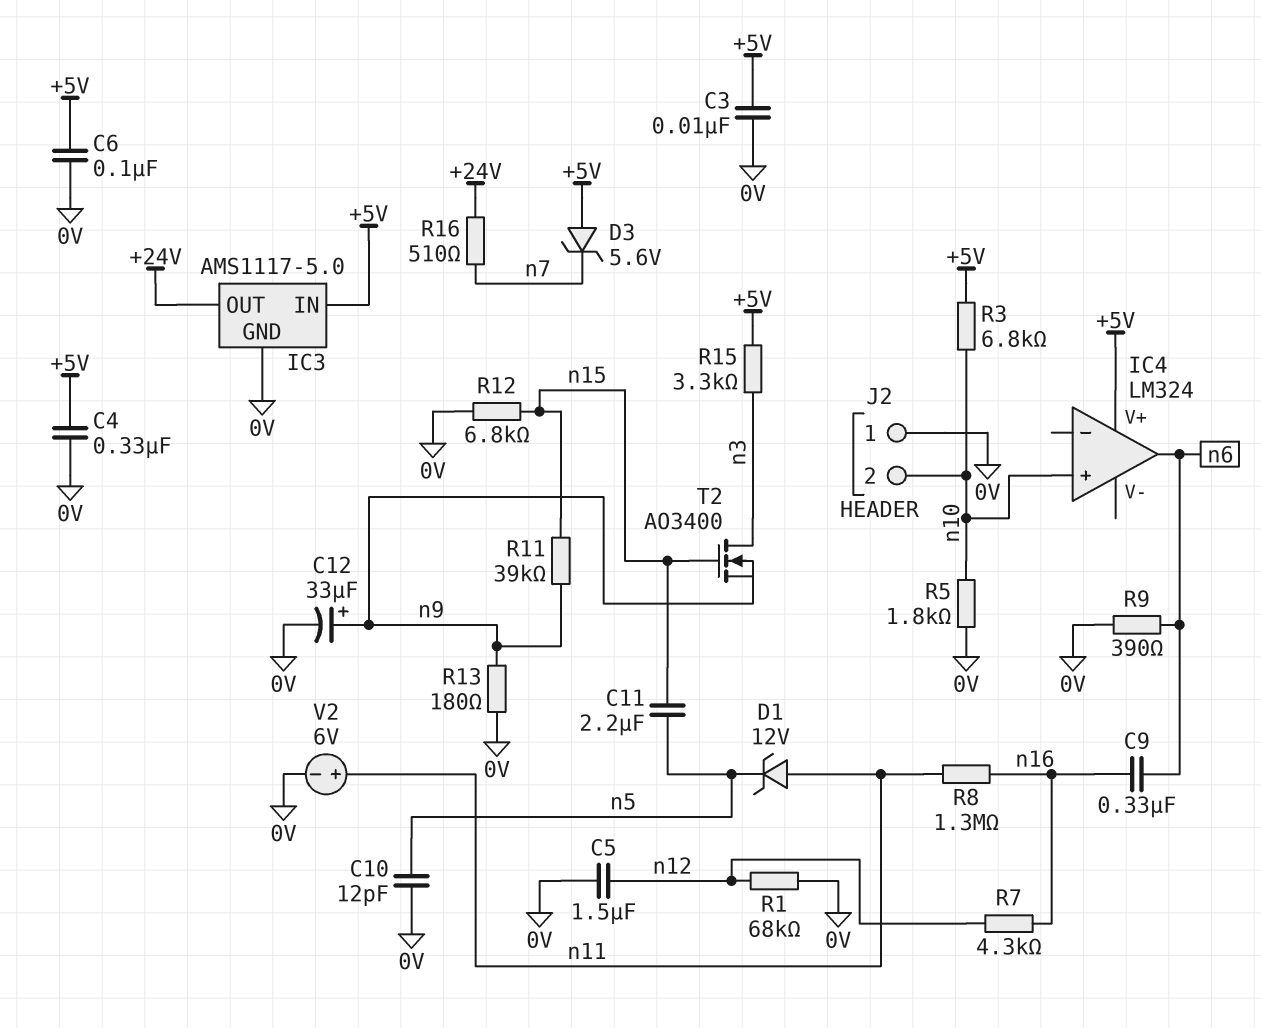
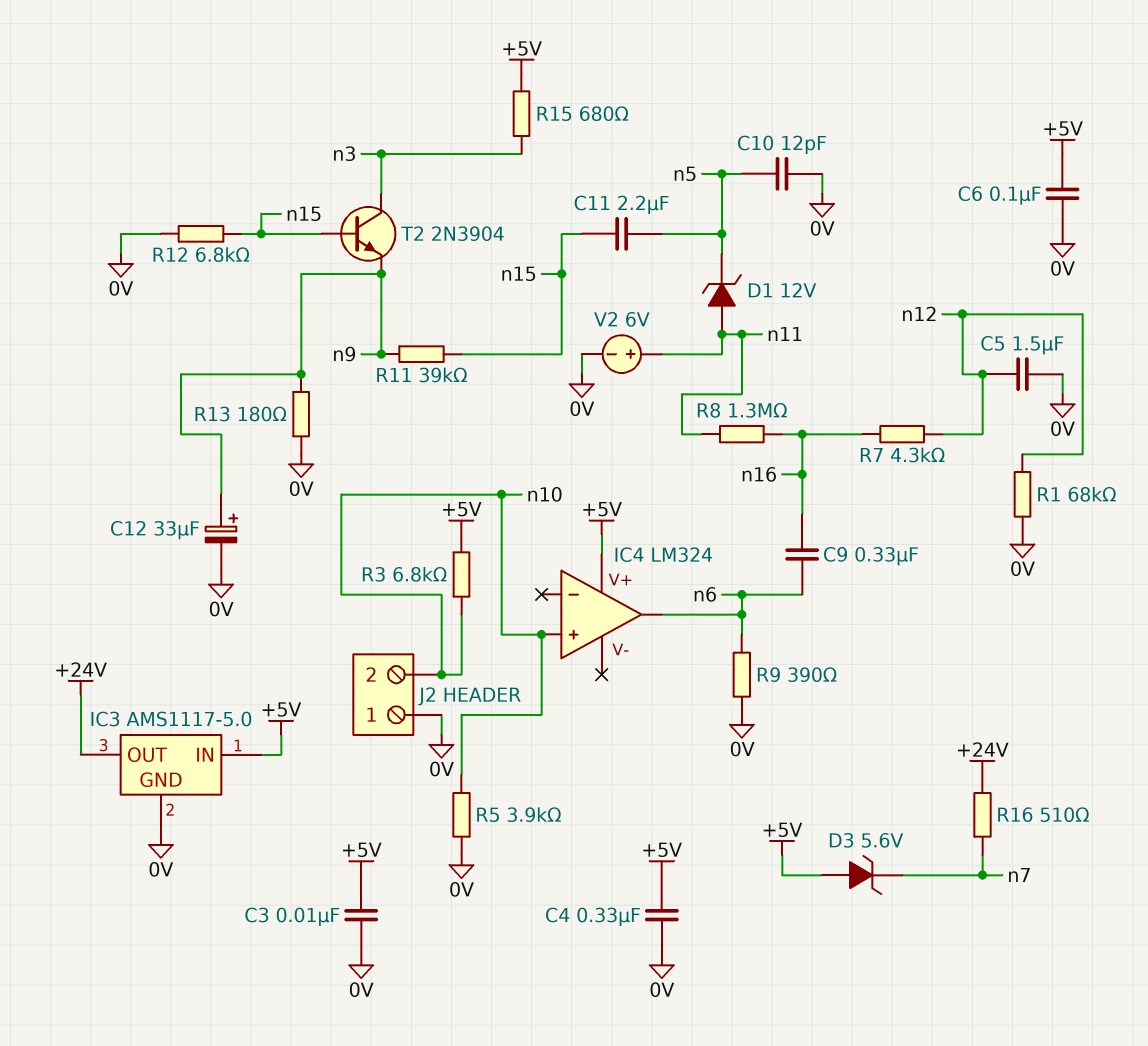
R5: 1.8k (0V, n10) -> 3.9k (0V, n10)
R15: 3.3k (+5V, n3) -> 680 (+5V, n3)
T2: NMOS AO3400 (G n15, D n3, S n9) -> NPN 2N3904 (B n15, C n3, E n9)

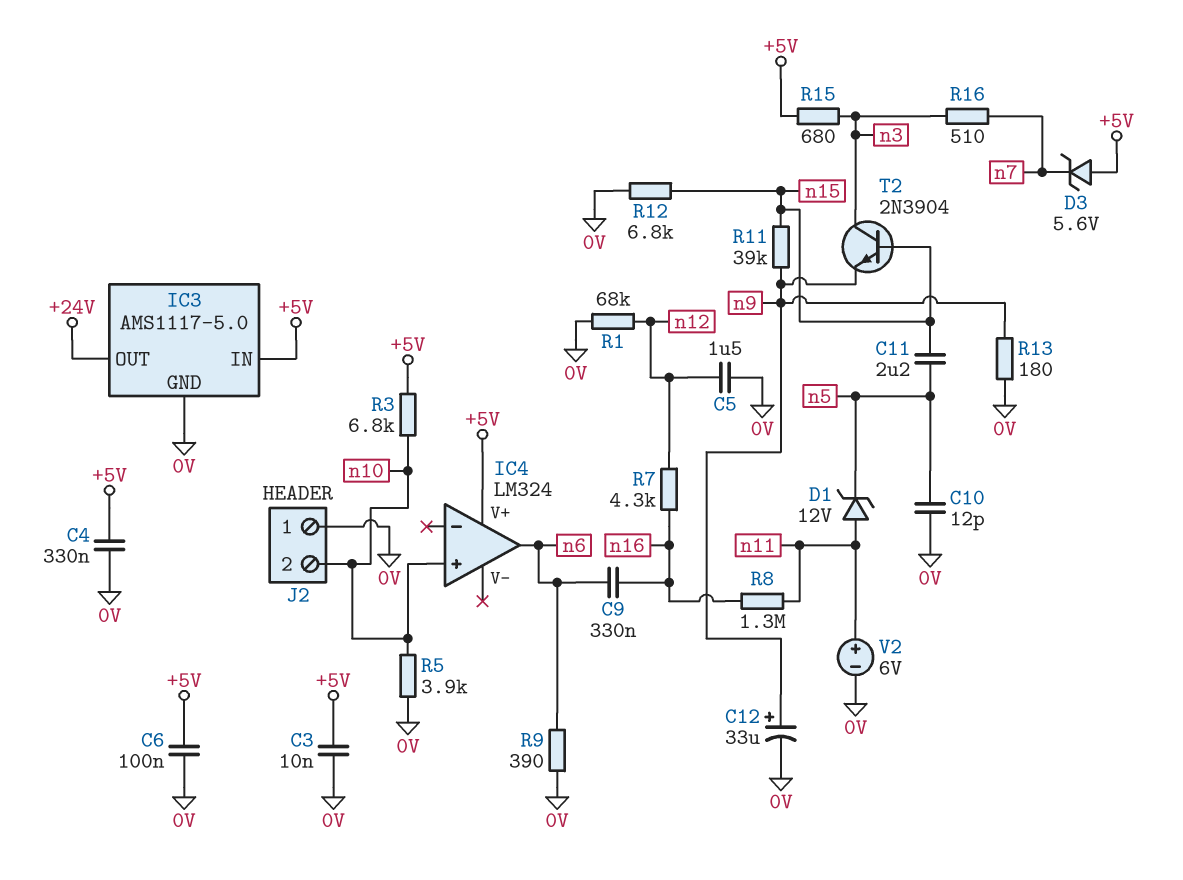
R16: 510 (+24V, n7) -> 510 (n3, n7)

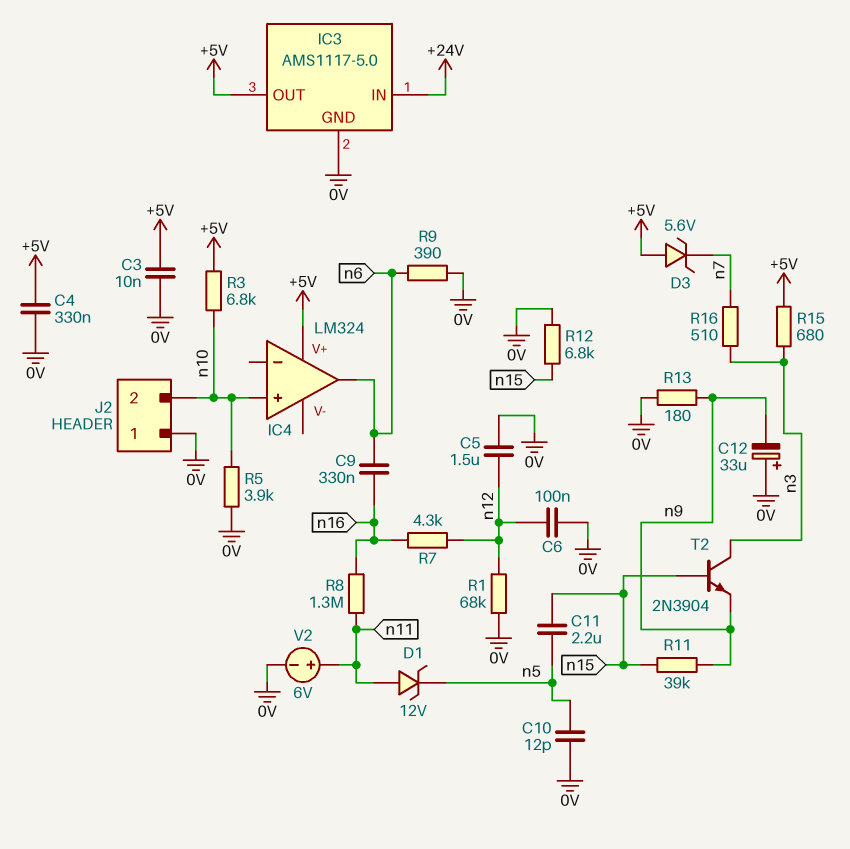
C6: 100nF (+5V, 0V) -> 100nF (0V, n12)
C12: 33uF (plus n9, minus 0V) -> 33uF (plus 0V, minus n9)
IC3 pin IN: +5V -> +24V
IC3 pin OUT: +24V -> +5V

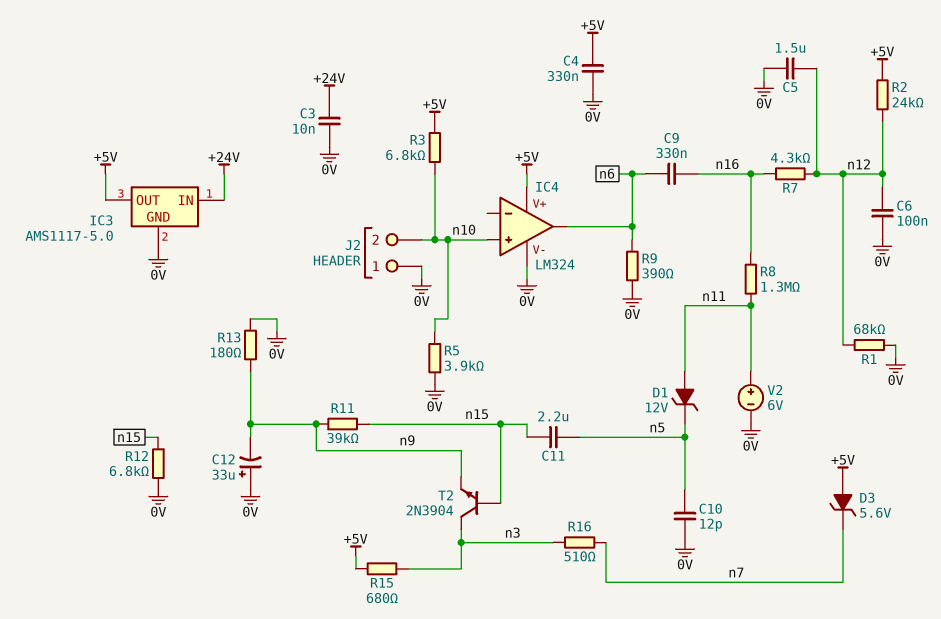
C3: 10nF (+5V, 0V) -> 10nF (+24V, 0V)
IC4 pin V-: none -> 0V
R2: none -> 24k (+5V, n12)

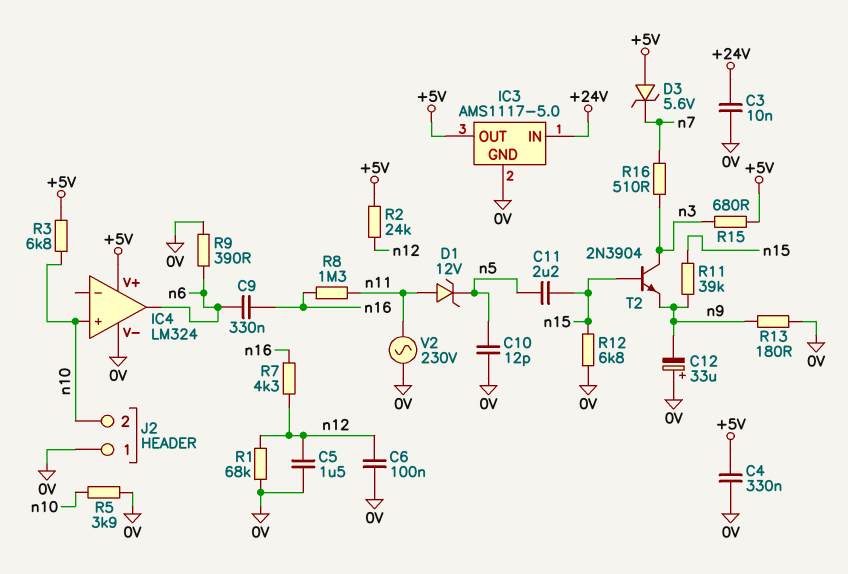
V2: 6V (plus n11, minus 0V) -> AC 230V (0V, n11)

